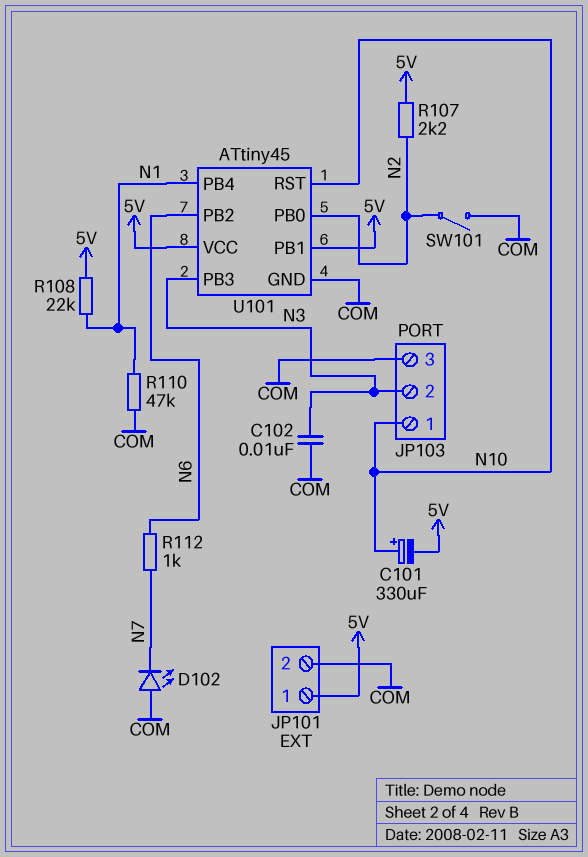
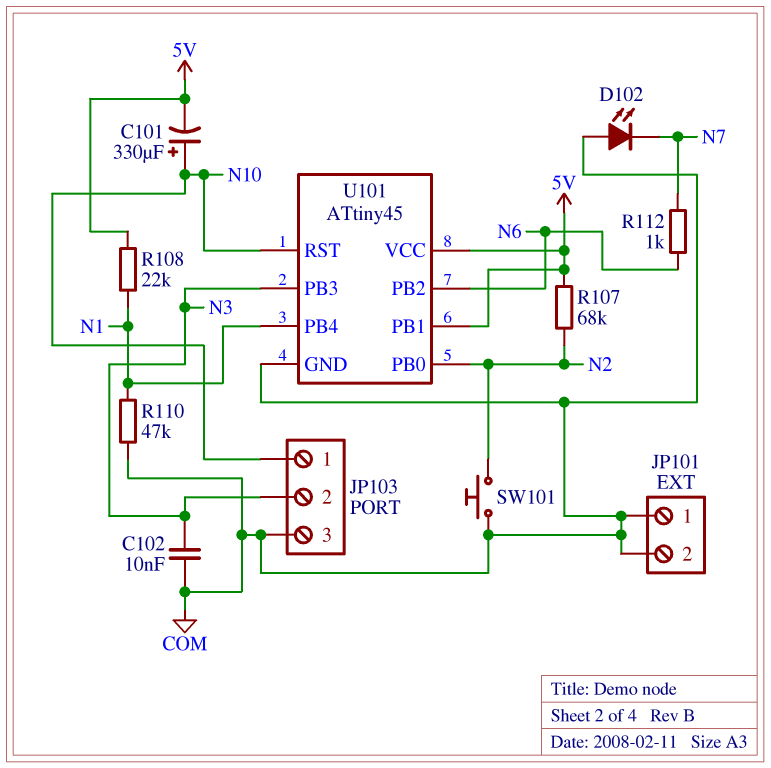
JP101 pin 1: 5V -> COM
R107: 2.2k (5V, N2) -> 68k (5V, N2)
SW101: switch (COM, N2) -> button (COM, N2)

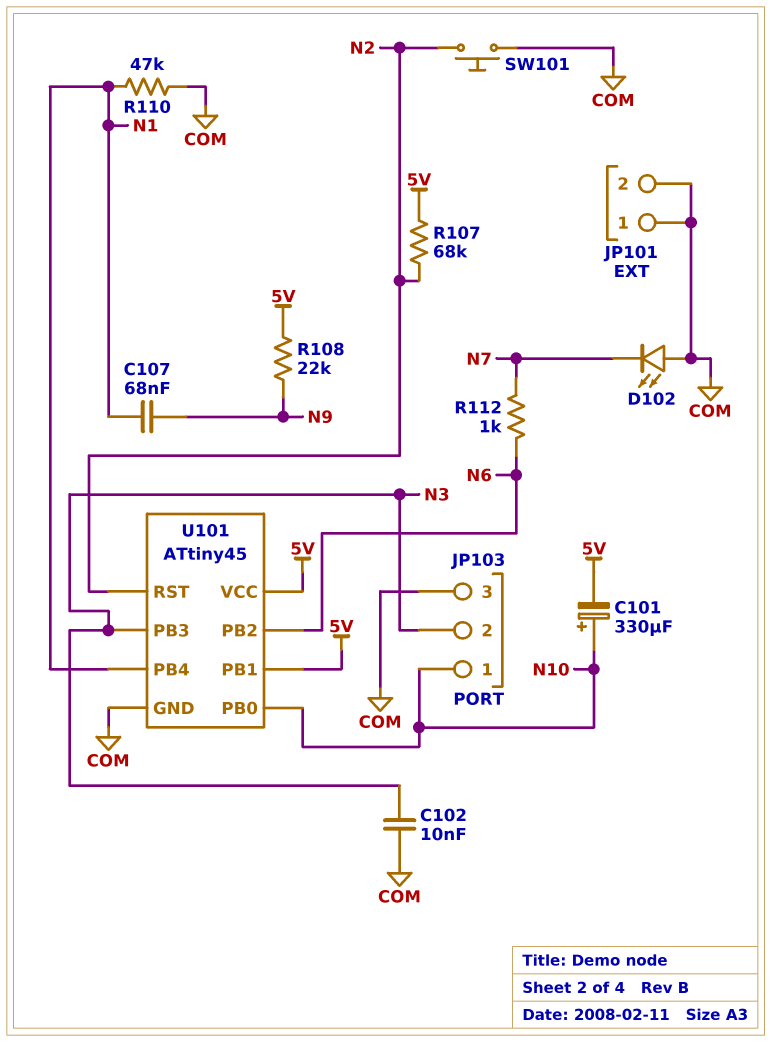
C107: none -> 68nF (N1, N9)
R108: 22k (5V, N1) -> 22k (5V, N9)
U101 pin PB0: N2 -> N10
U101 pin RST: N10 -> N2

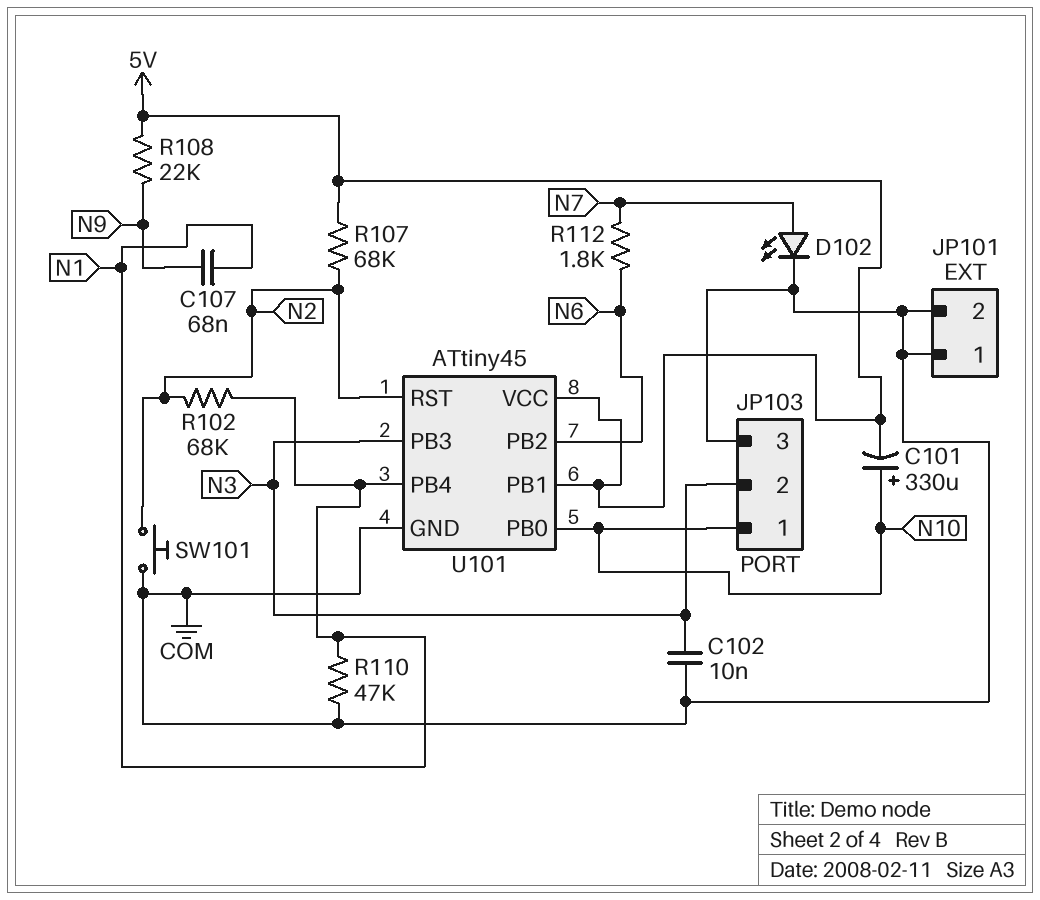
D102: LED (A COM, K N7) -> LED (A N7, K COM)
R102: none -> 68k (N1, N2)
R112: 1k (N6, N7) -> 1.8k (N6, N7)

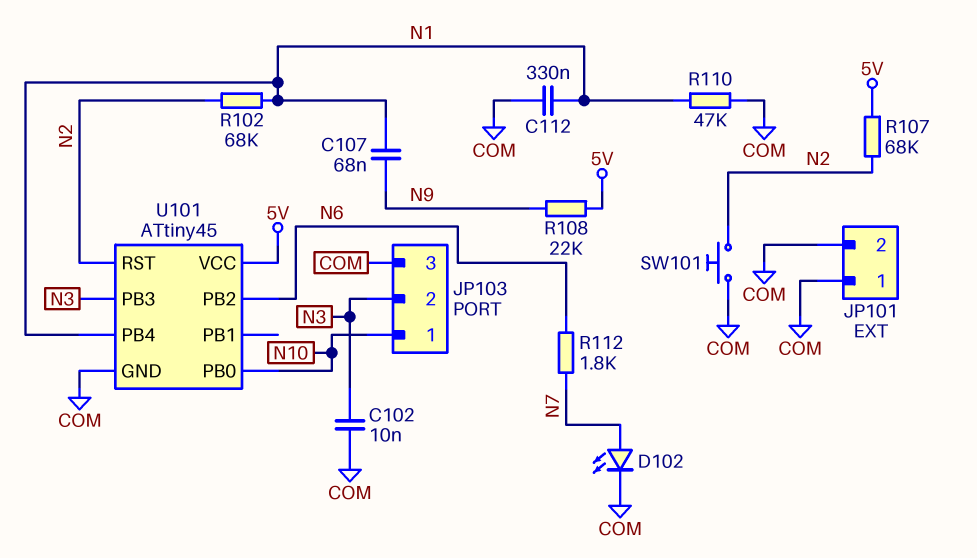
C101: 330uF (plus N10, minus 5V) -> none
C112: none -> 330nF (COM, N1)
U101 pin PB1: 5V -> none

